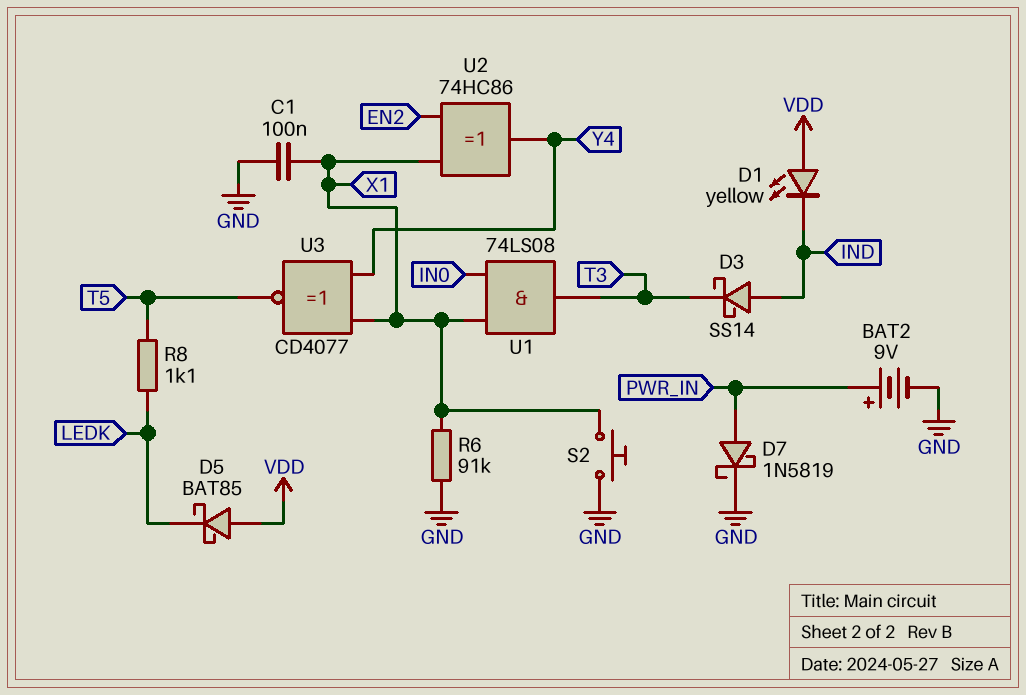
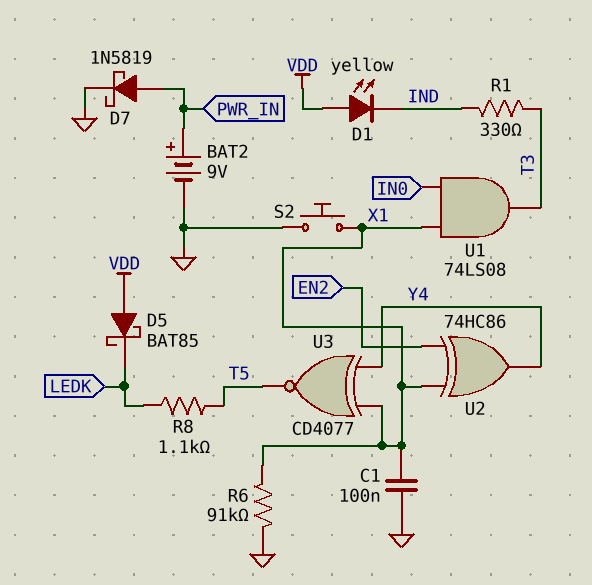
D3: schottky SS14 (A IND, K T3) -> none
R1: none -> 330 (IND, T3)

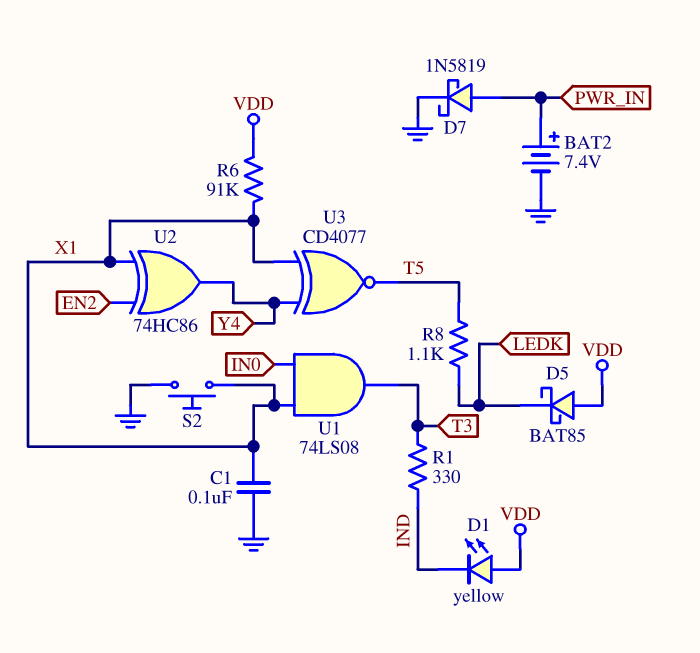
BAT2: 9V (plus PWR_IN, minus GND) -> 7.4V (plus PWR_IN, minus GND)
R6: 91k (GND, X1) -> 91k (VDD, X1)

